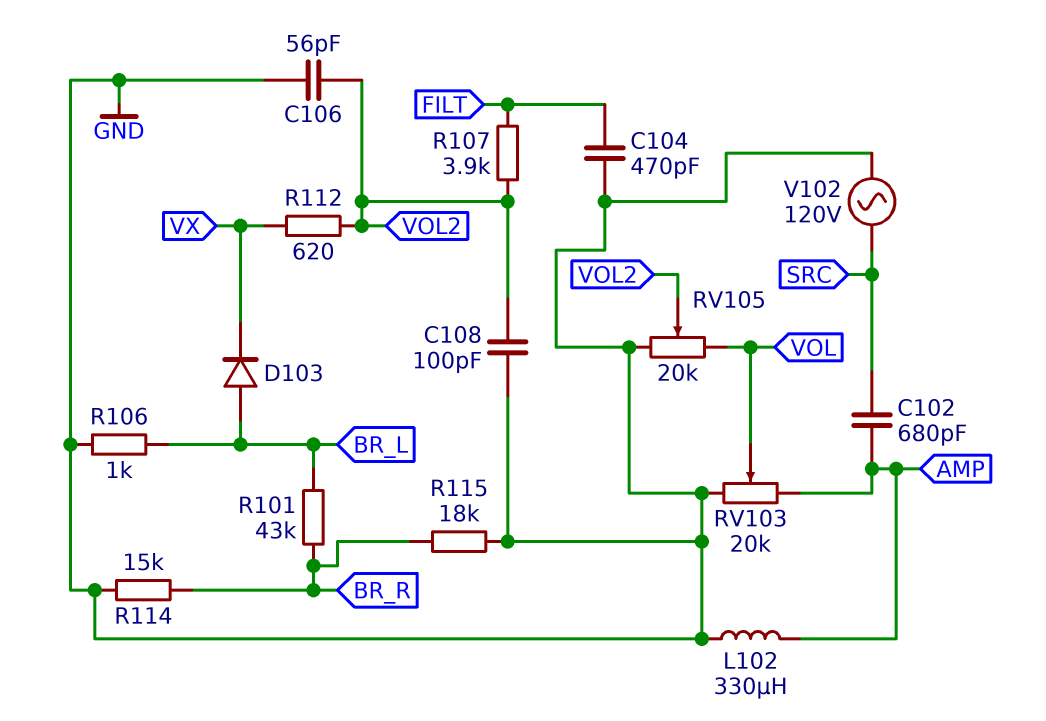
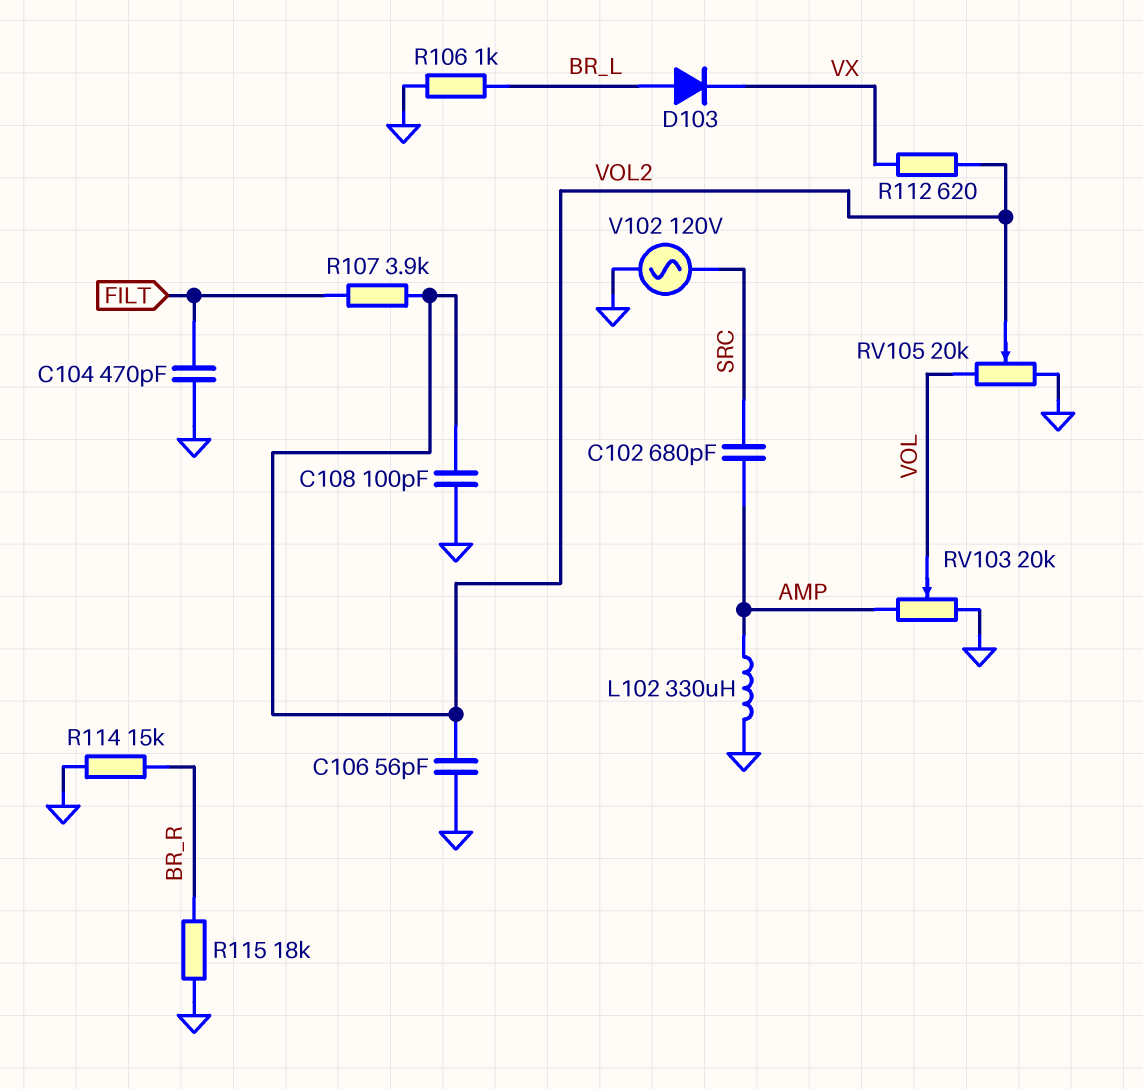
R101: 43k (BR_L, BR_R) -> none

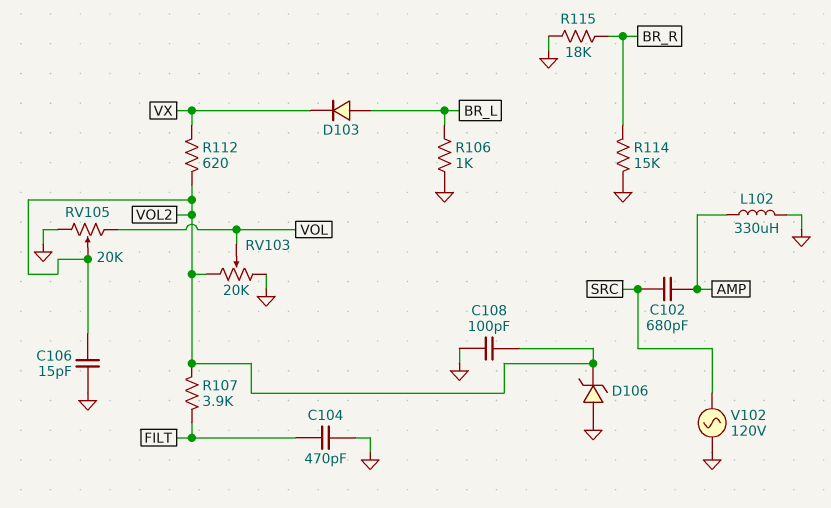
C106: 56pF (GND, VOL2) -> 15pF (GND, VOL2)
D106: none -> zener (A GND, K VOL2)
RV103: 20k (AMP, GND, wiper VOL) -> 20k (GND, VOL2, wiper VOL)

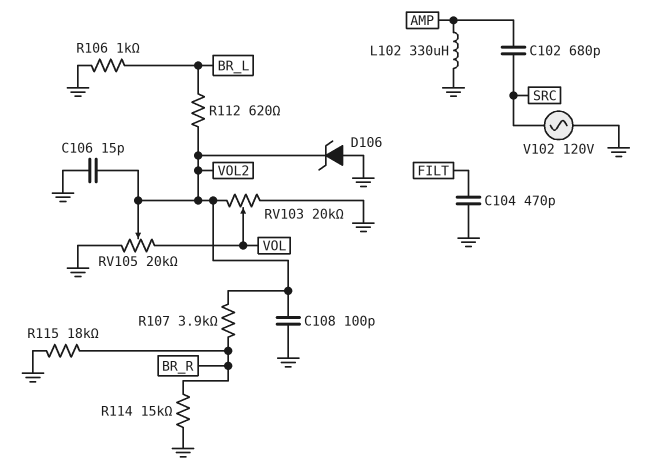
D103: diode (A BR_L, K VX) -> none
R107: 3.9k (FILT, VOL2) -> 3.9k (BR_R, VOL2)
R112: 620 (VOL2, VX) -> 620 (BR_L, VOL2)

